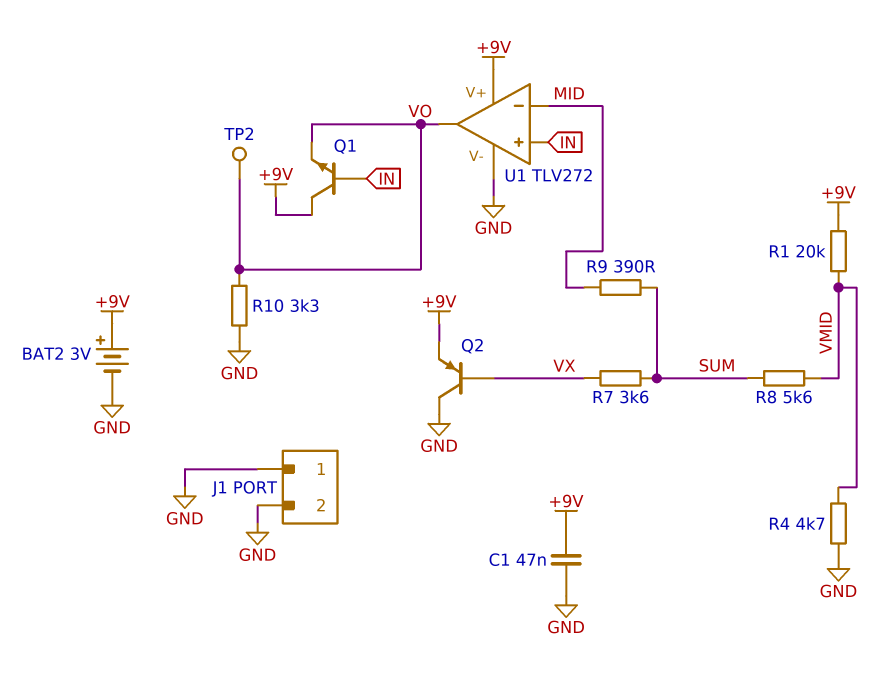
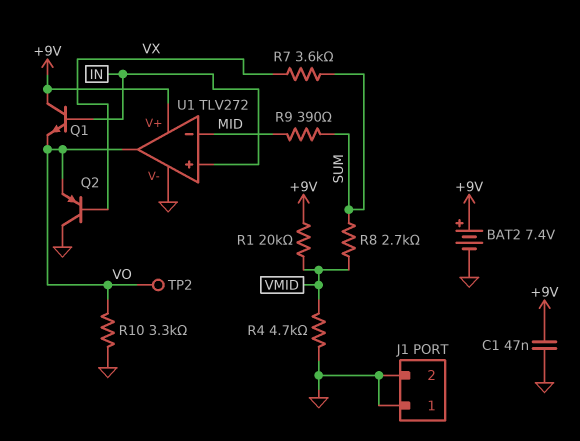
BAT2: 3V (plus +9V, minus GND) -> 7.4V (plus +9V, minus GND)
Q2: PNP (B VX, C GND, E +9V) -> PNP (B VX, C GND, E VO)
R8: 5.6k (SUM, VMID) -> 2.7k (SUM, VMID)

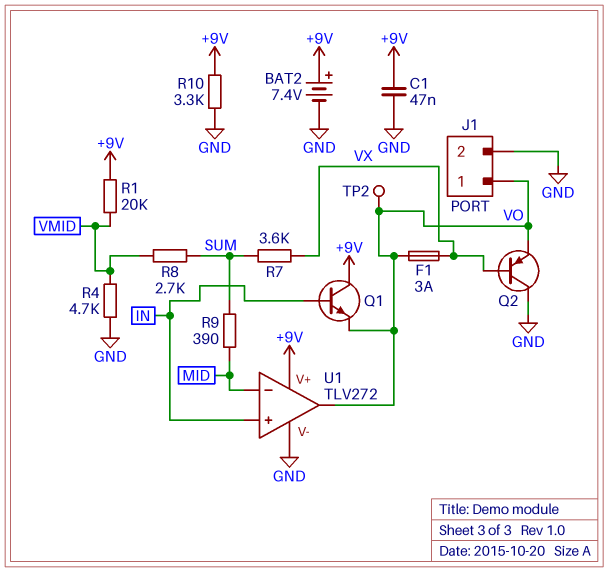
F1: none -> 3A (VO, VX)
J1 pin 1: GND -> VO
R10: 3.3k (GND, VO) -> 3.3k (+9V, GND)

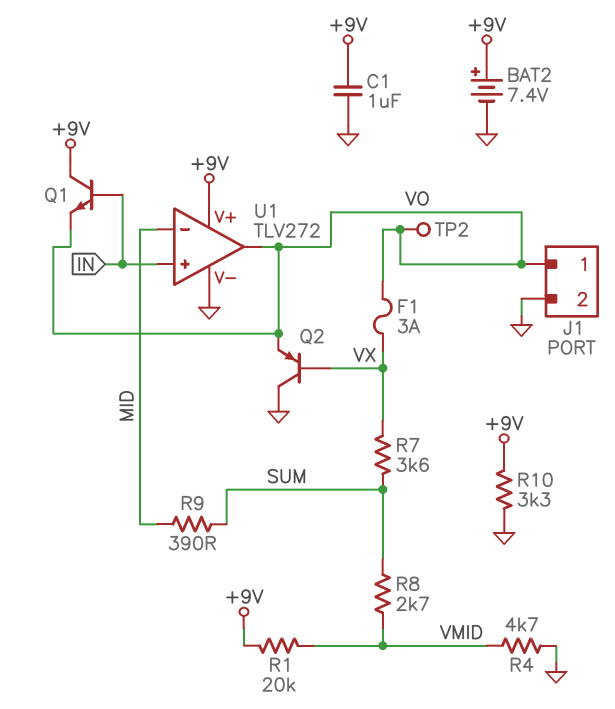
C1: 47nF (+9V, GND) -> 1uF (+9V, GND)

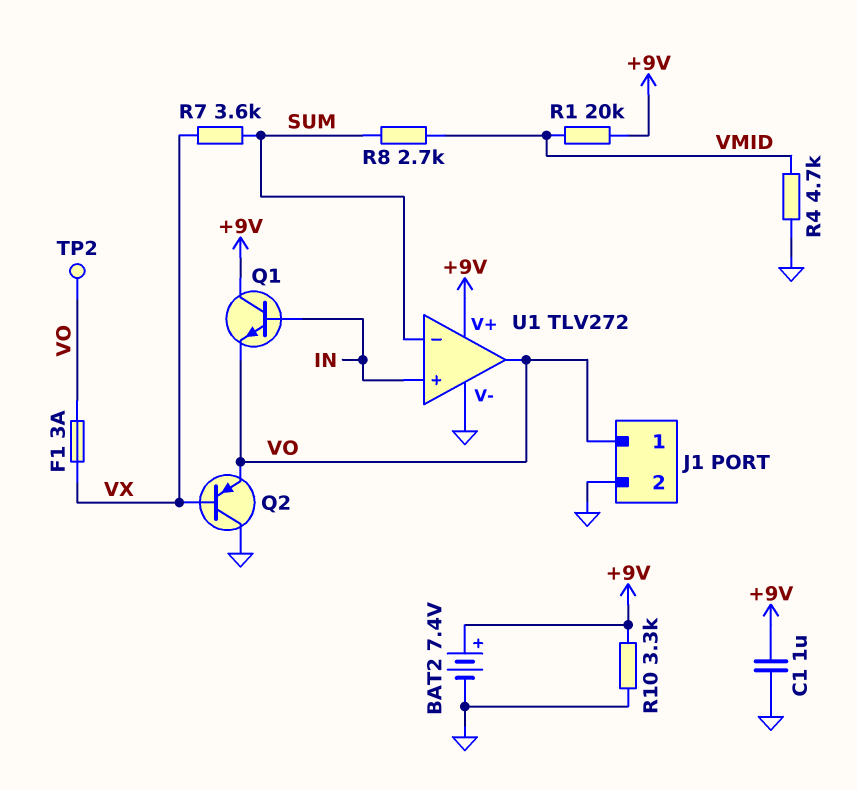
R9: 390 (MID, SUM) -> none
U1 pin in-: MID -> SUM

